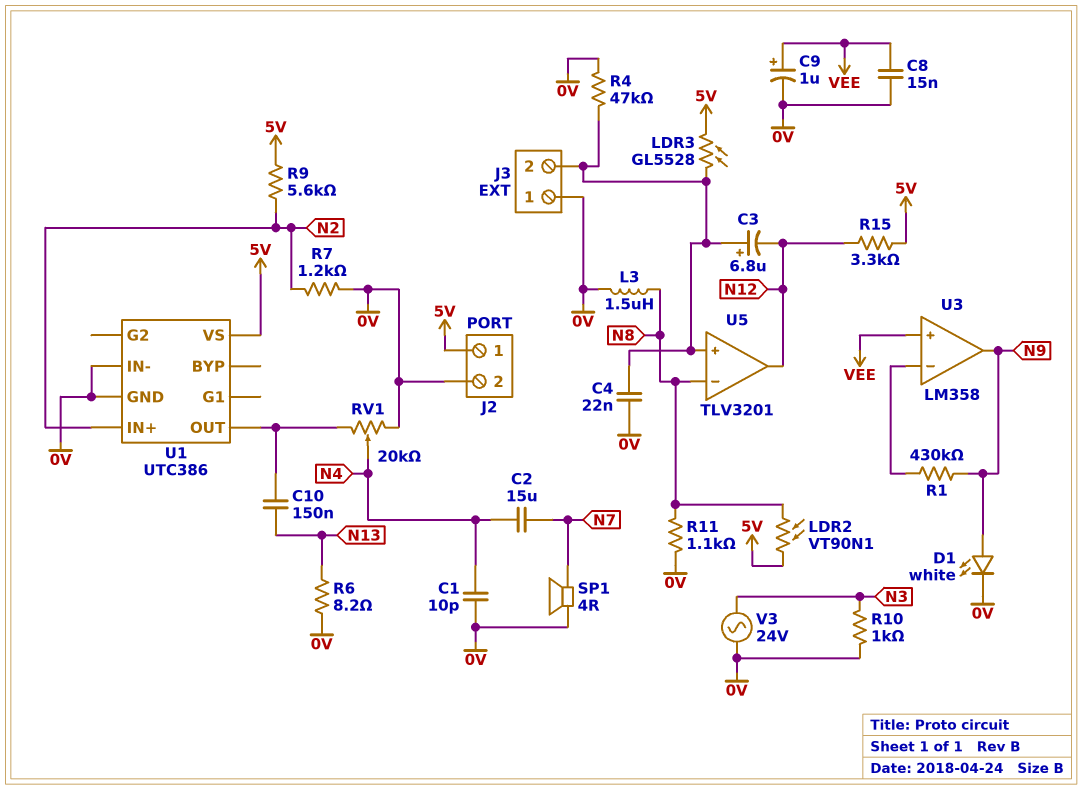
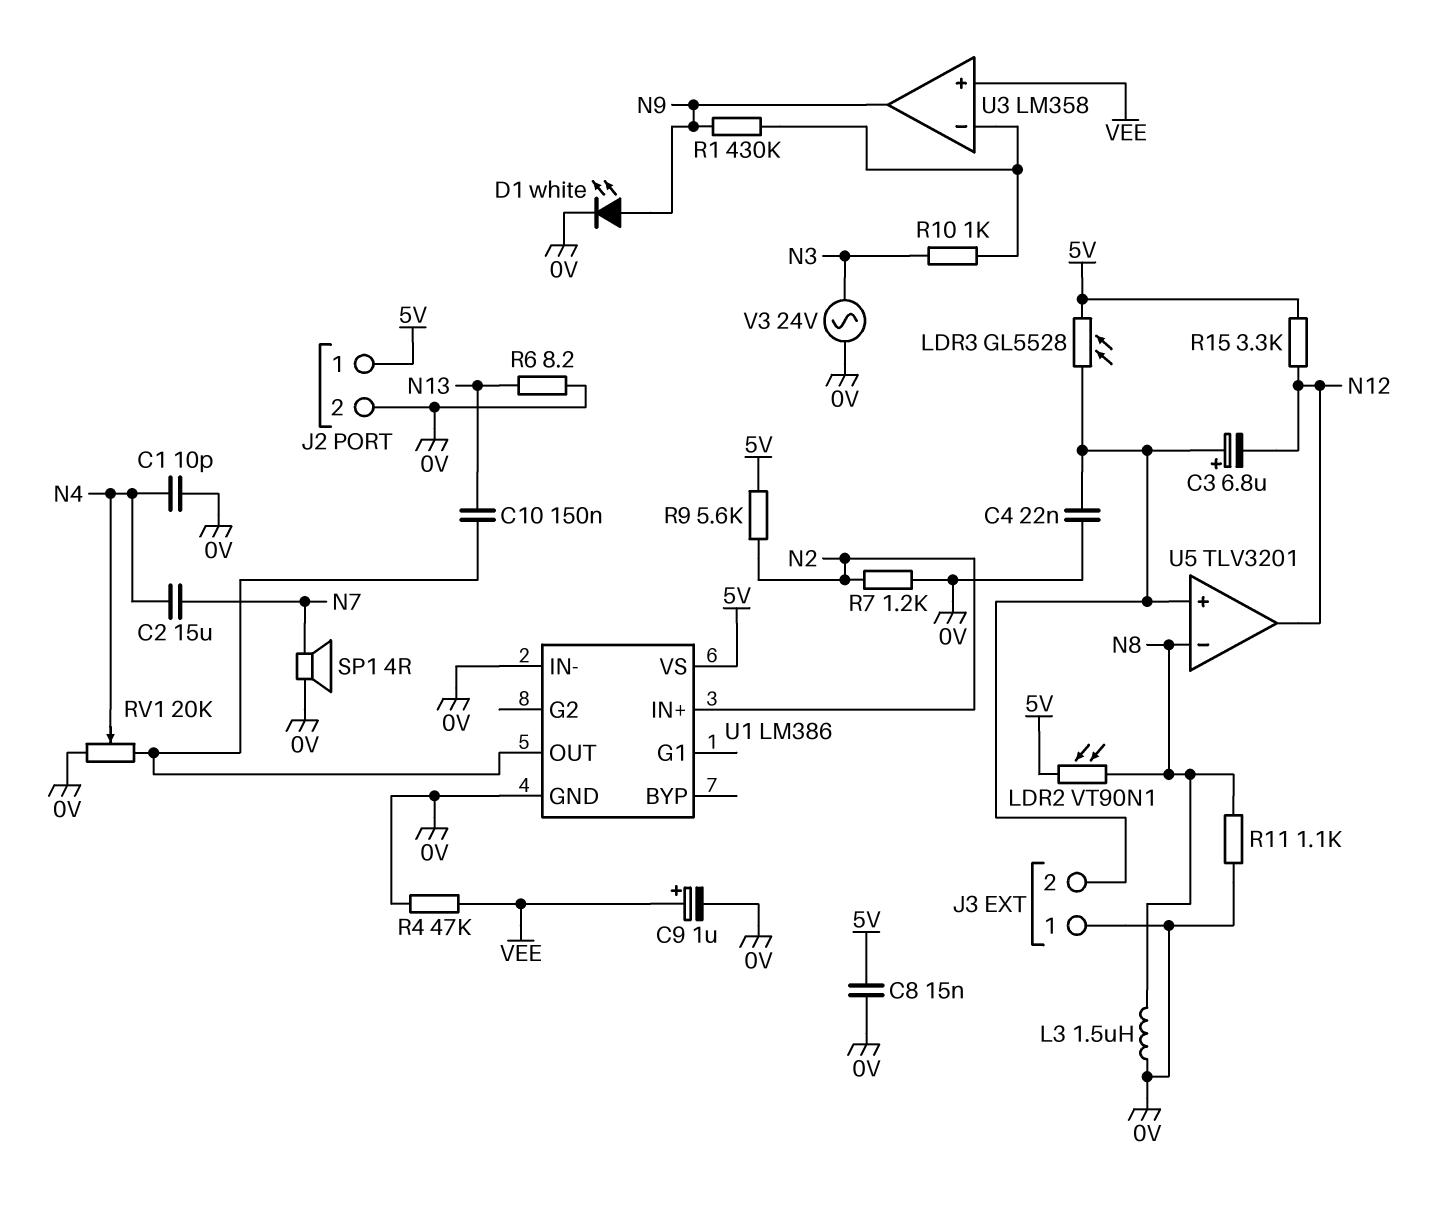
C8: 15nF (0V, VEE) -> 15nF (0V, 5V)
R4: 47k (0V, J3/2) -> 47k (0V, VEE)
R10: 1k (0V, N3) -> 1k (N3, U3/in-)
U1: UTC386 -> LM386

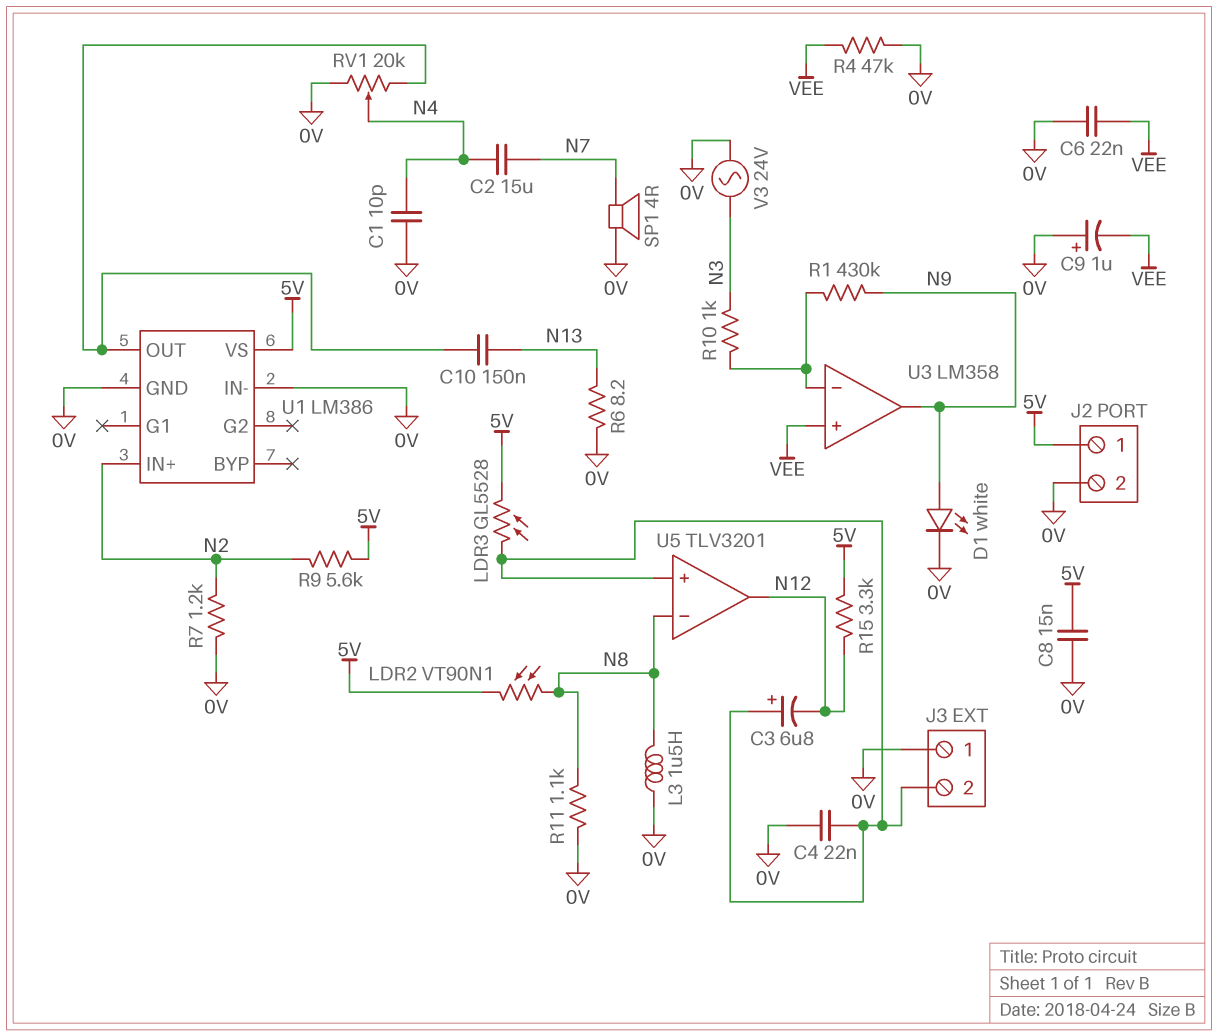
C6: none -> 22nF (0V, VEE)
C9: 1uF (plus VEE, minus 0V) -> 1uF (plus 0V, minus VEE)

